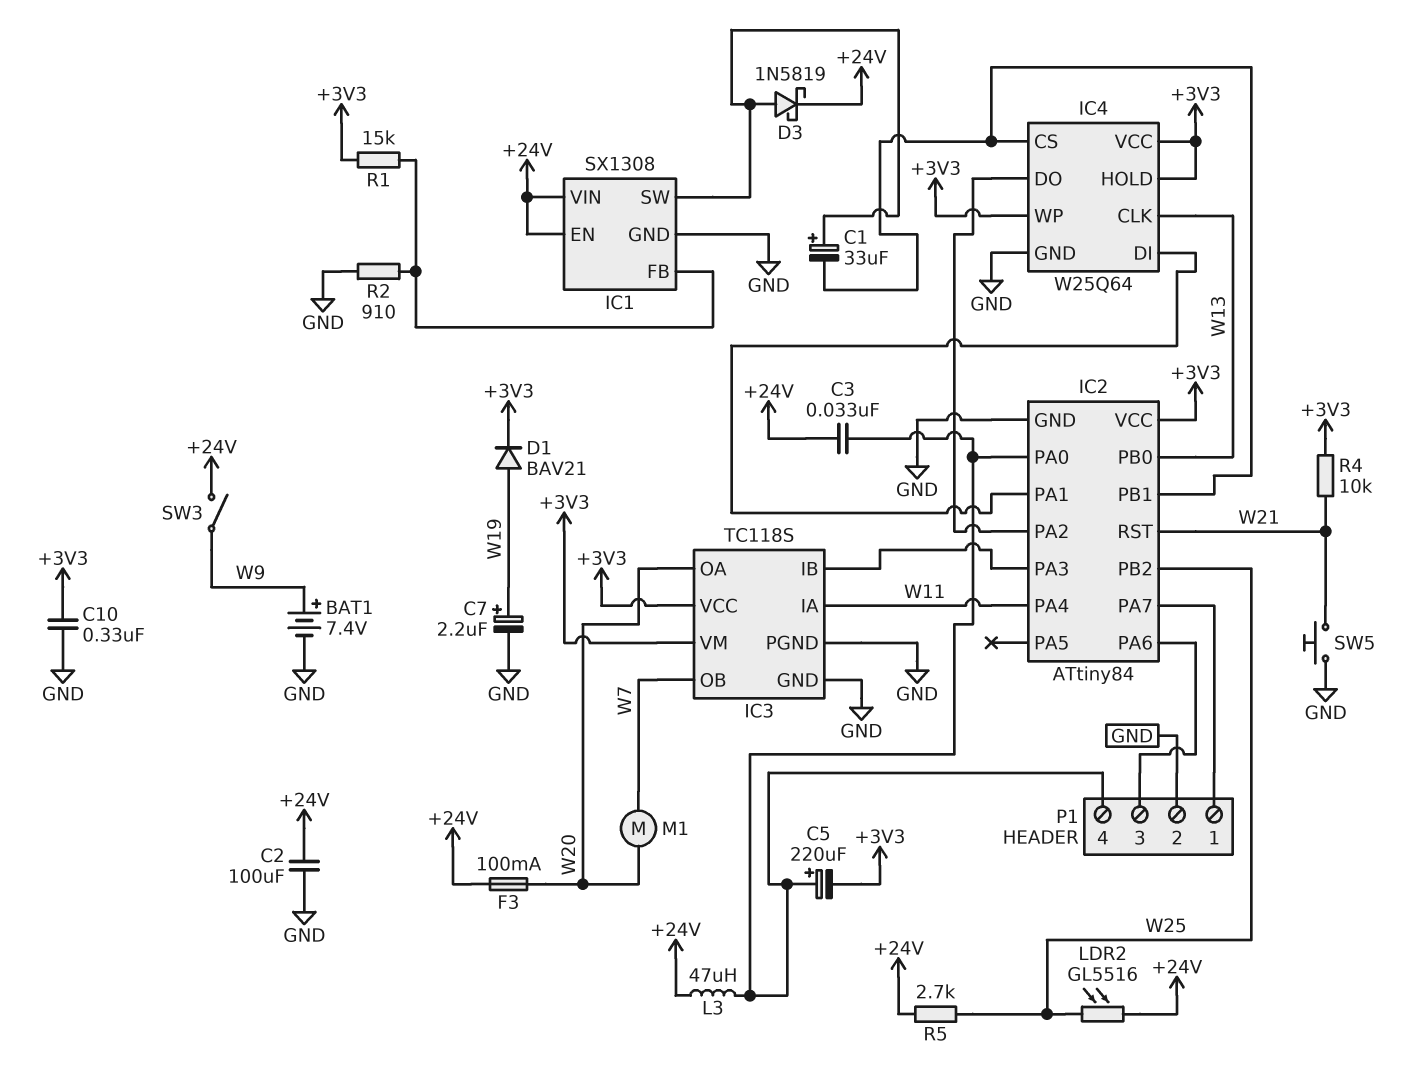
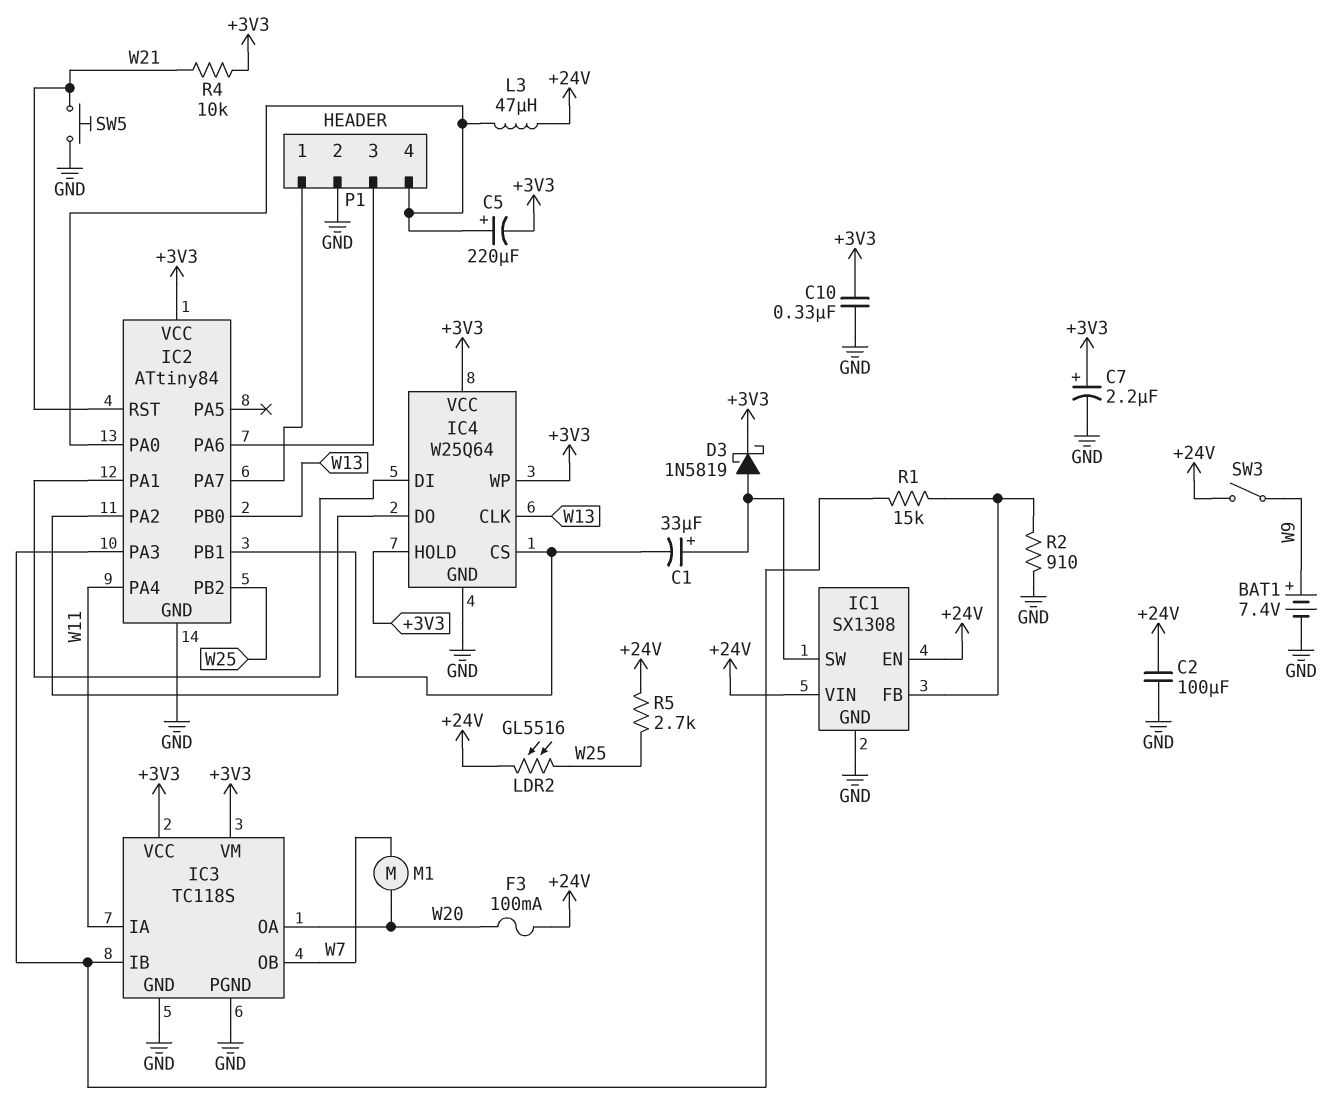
C3: 33nF (+24V, IC2/PA0) -> none
C7: 2.2uF (plus W19, minus GND) -> 2.2uF (plus +3V3, minus GND)
D1: diode BAV21 (A W19, K +3V3) -> none
D3: schottky 1N5819 (A IC1/SW, K +24V) -> schottky 1N5819 (A IC1/SW, K +3V3)
R1: 15k (+3V3, IC1/FB) -> 15k (IC1/FB, IC2/PA3)

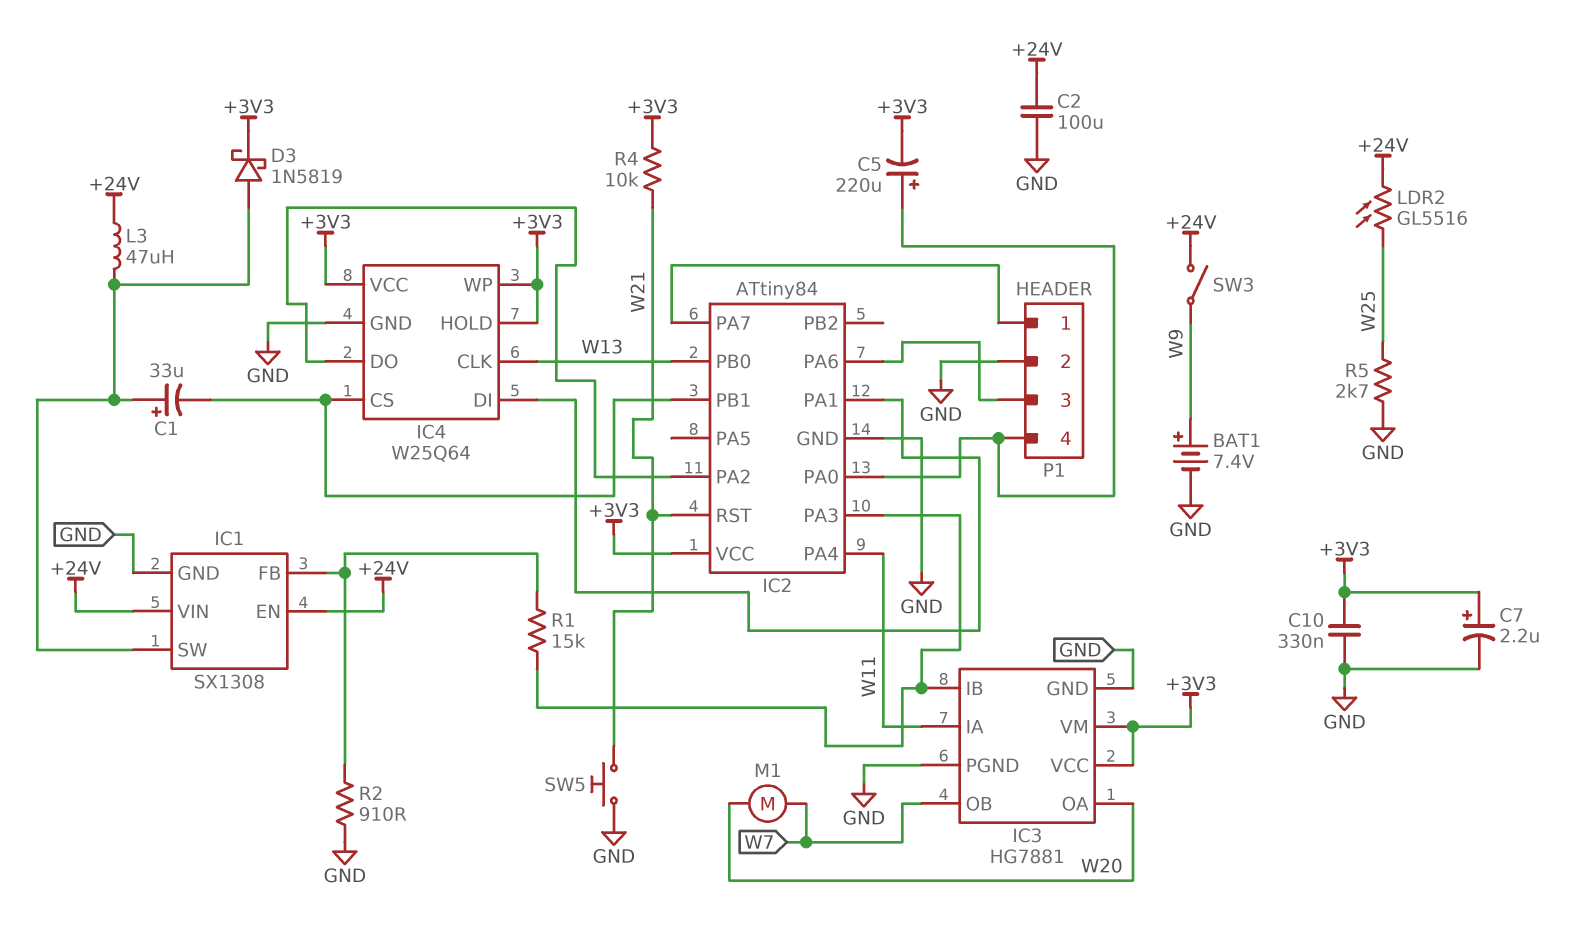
F3: 100mA (+24V, W20) -> none
IC2 pin PB2: W25 -> none
IC3: TC118S -> HG7881
L3: 47uH (+24V, IC2/PA0) -> 47uH (+24V, IC1/SW)
R5: 2.7k (+24V, W25) -> 2.7k (GND, W25)

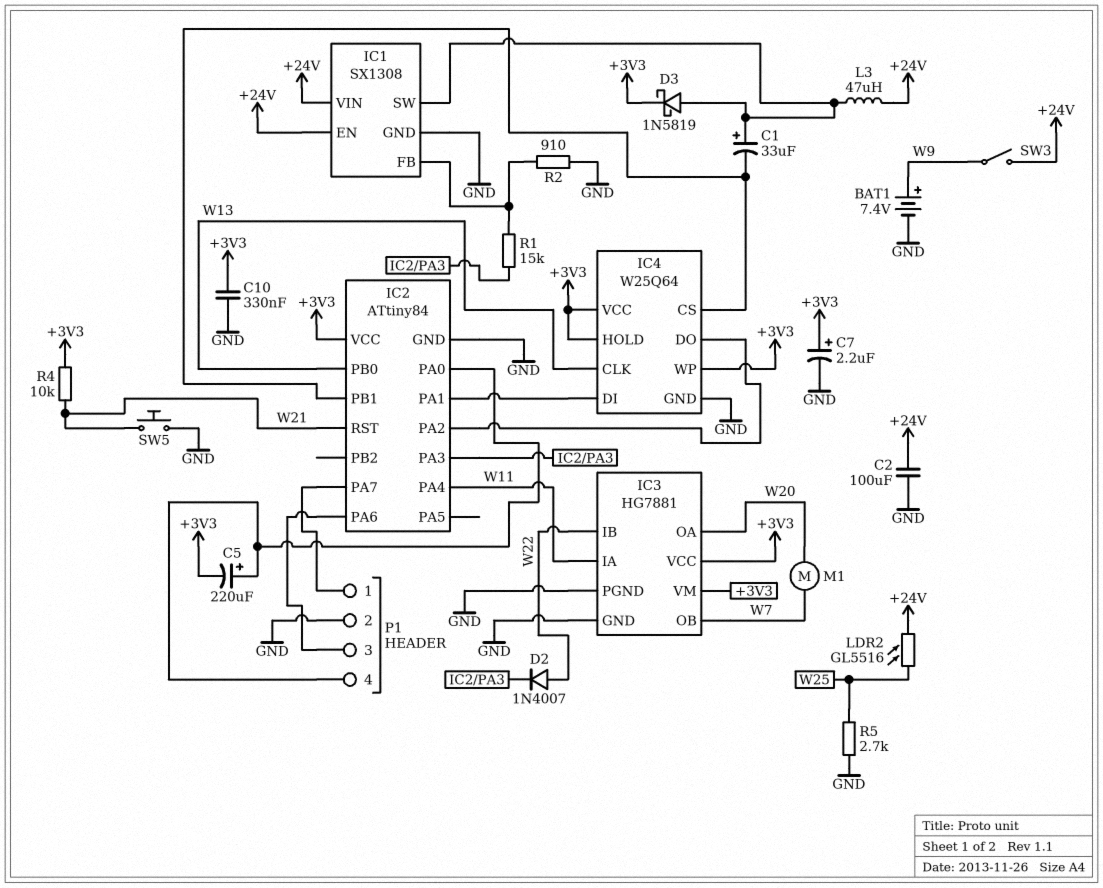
D2: none -> diode 1N4007 (A W22, K IC2/PA3)
IC3 pin IB: IC2/PA3 -> W22

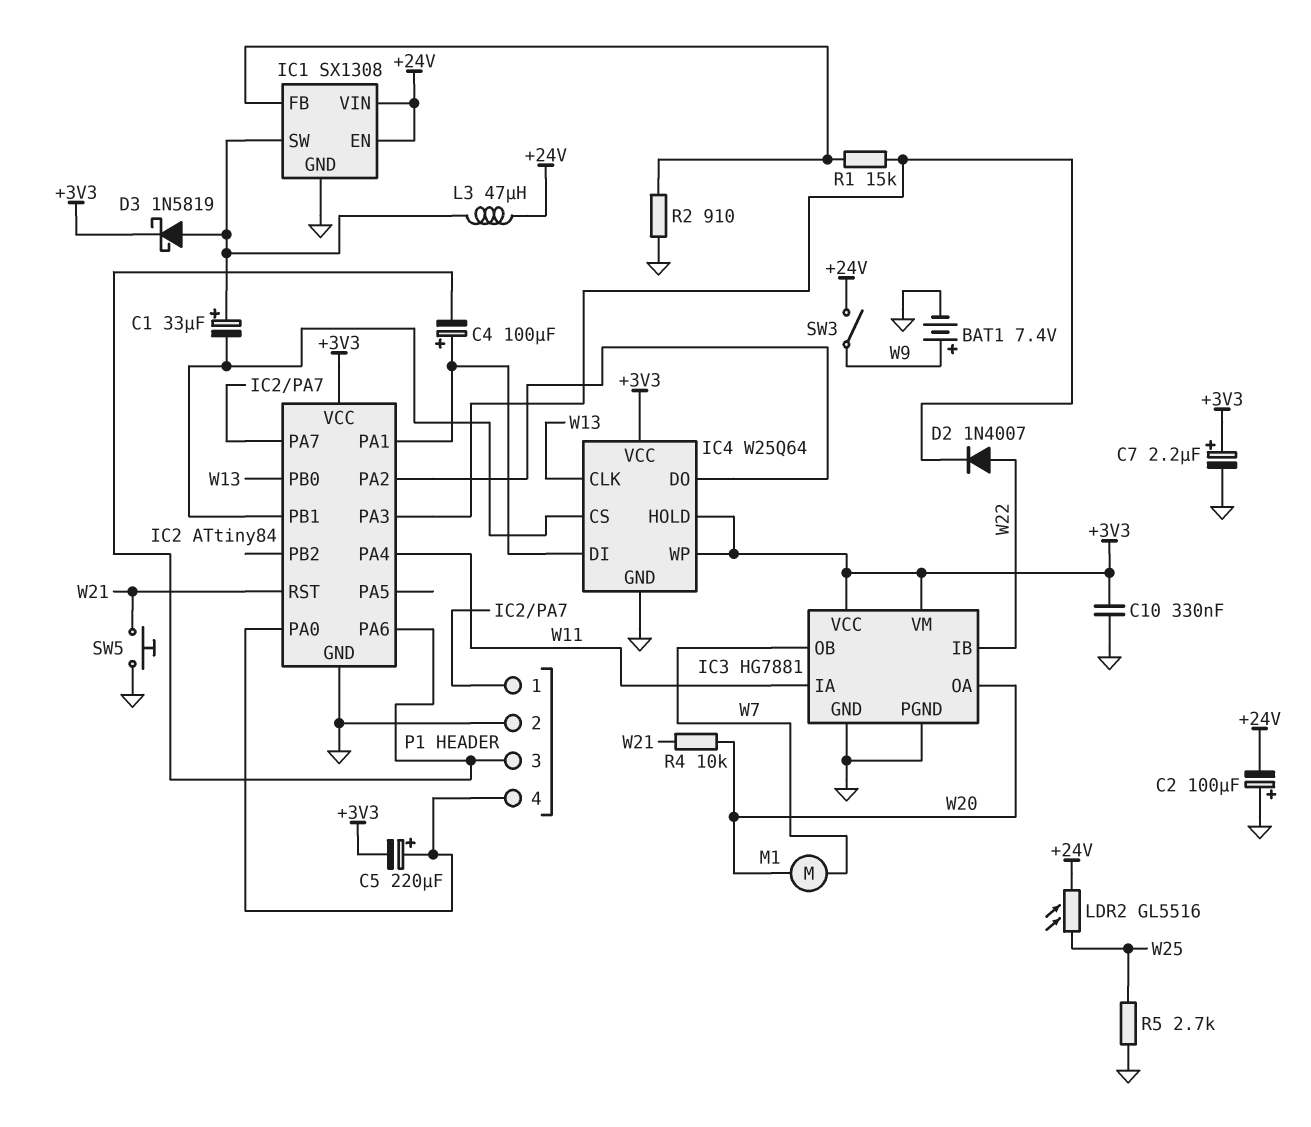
C2: 100uF (+24V, GND) -> 100uF (plus GND, minus +24V)
C4: none -> 100uF (plus IC2/PA1, minus IC2/PA6)
R4: 10k (+3V3, W21) -> 10k (W20, W21)

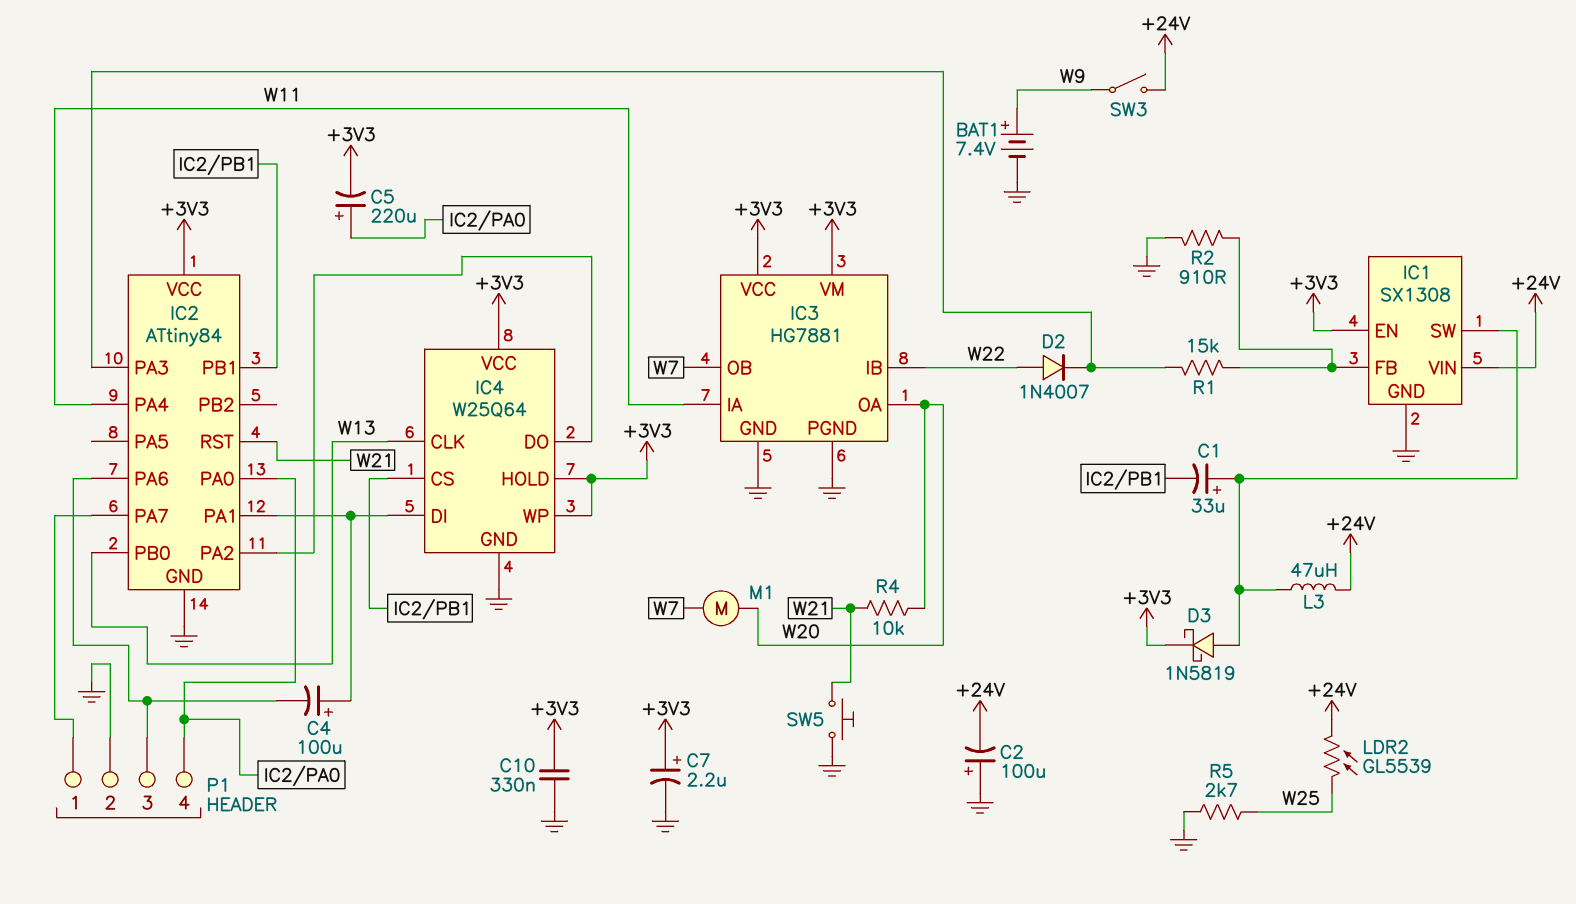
IC1 pin EN: +24V -> +3V3
LDR2: GL5516 (+24V, W25) -> GL5539 (+24V, W25)

